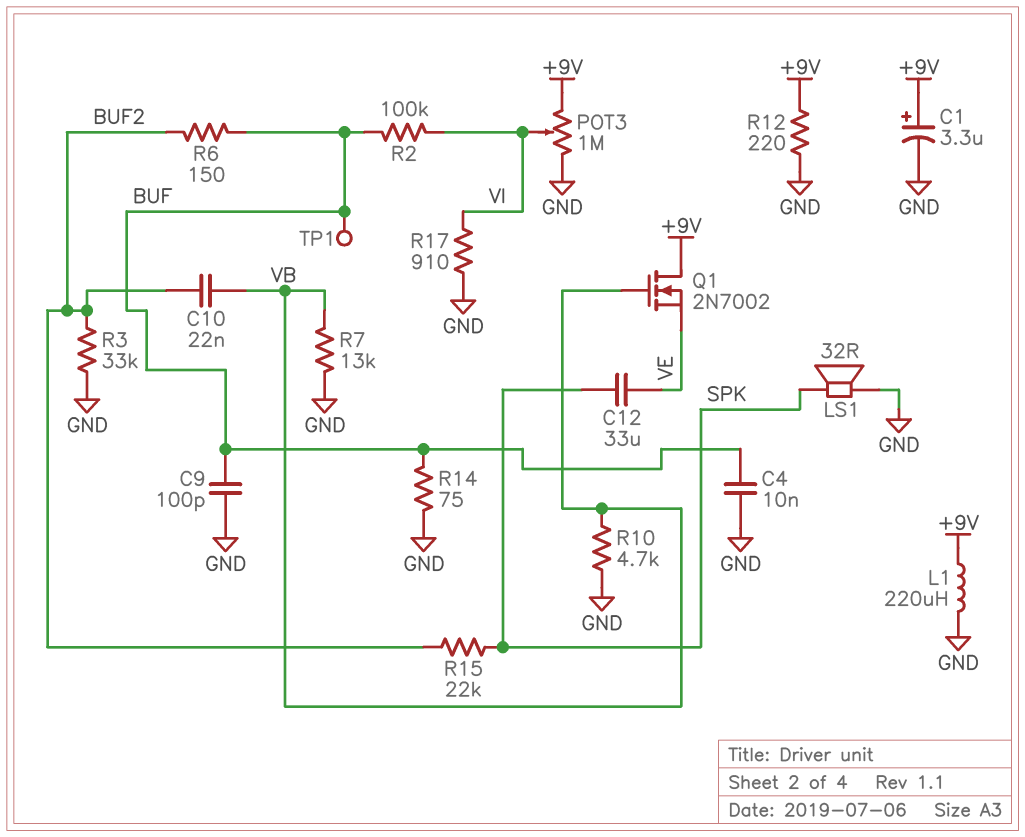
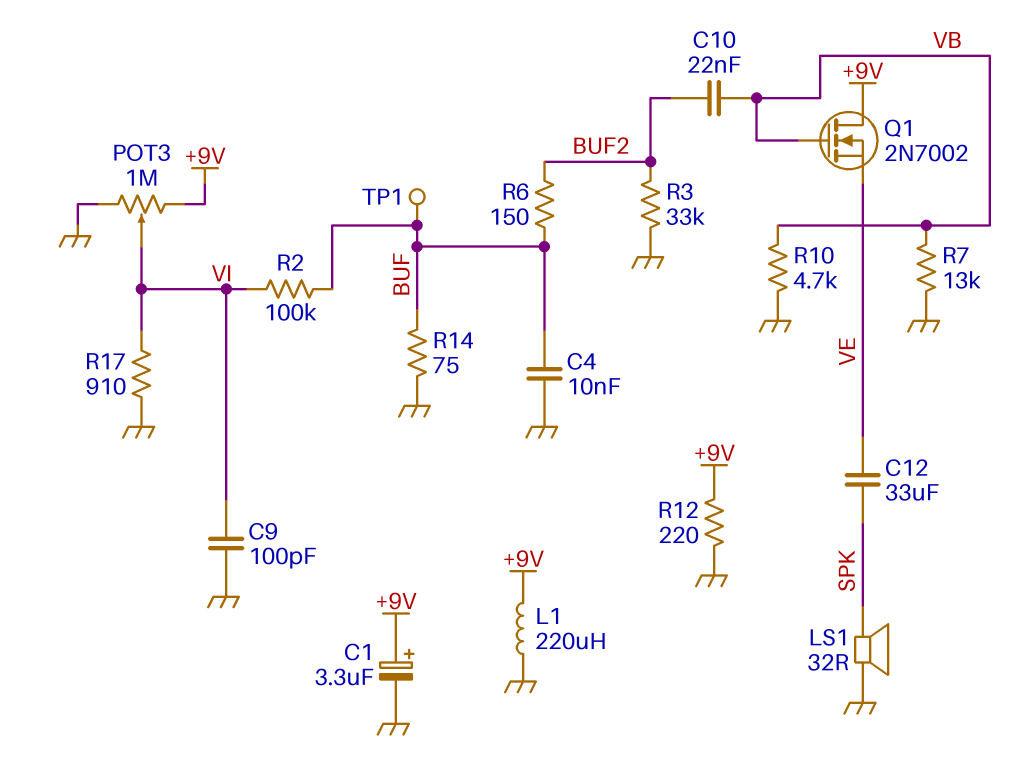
C9: 100pF (BUF, GND) -> 100pF (GND, VI)
R15: 22k (BUF2, SPK) -> none

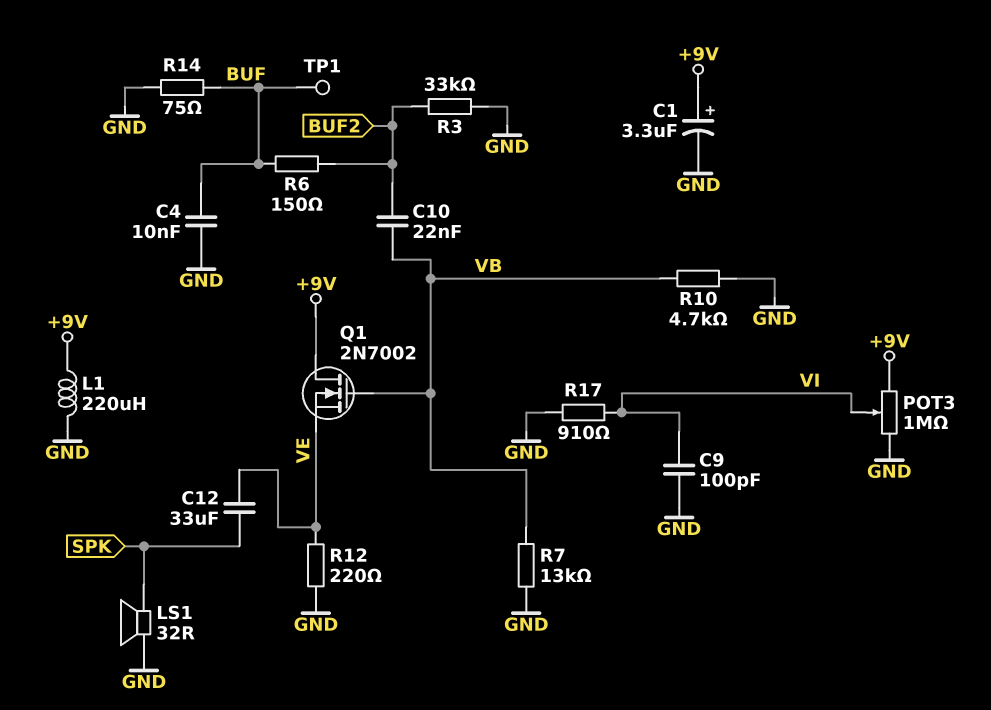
R2: 100k (BUF, VI) -> none
R12: 220 (+9V, GND) -> 220 (GND, VE)

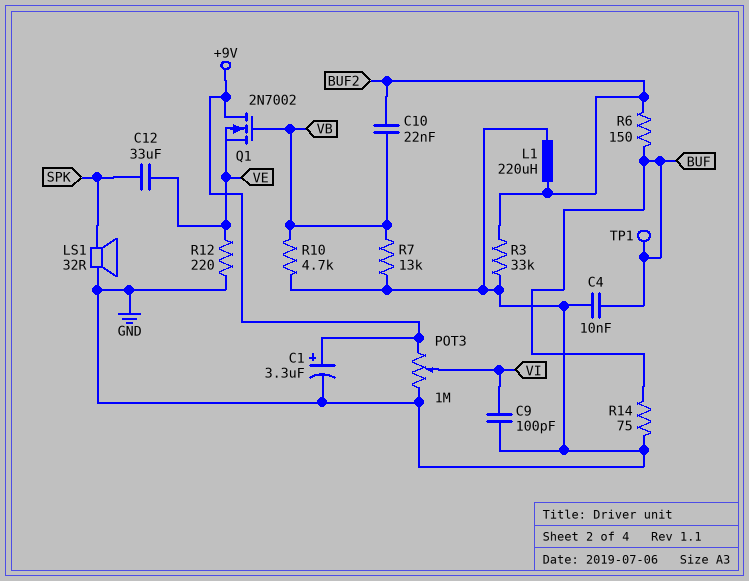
L1: 220uH (+9V, GND) -> 220uH (BUF2, GND)
R17: 910 (GND, VI) -> none

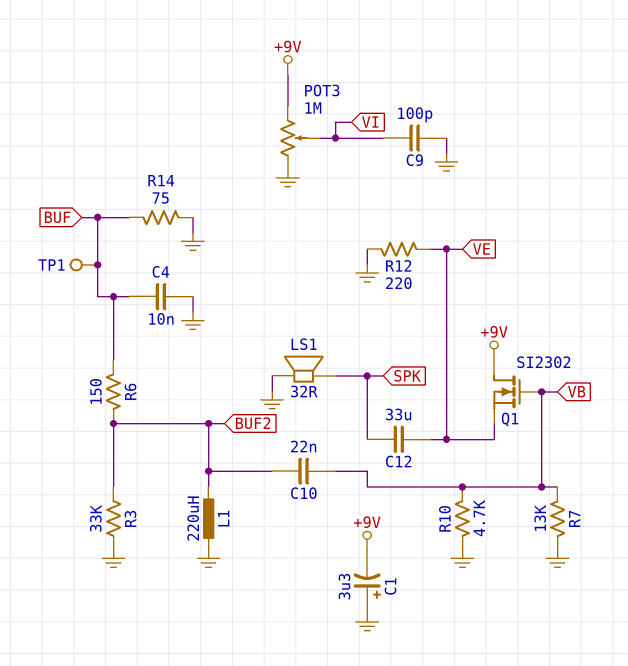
C1: 3.3uF (plus +9V, minus GND) -> 3.3uF (plus GND, minus +9V)
Q1: NMOS 2N7002 (G VB, D +9V, S VE) -> NMOS SI2302 (G VB, D +9V, S VE)

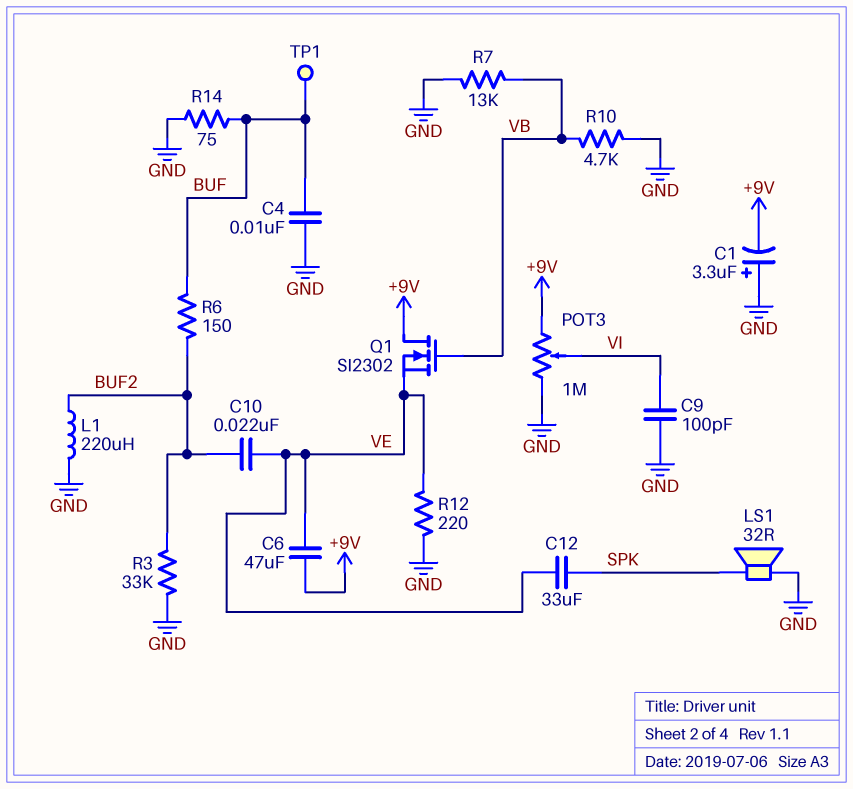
C6: none -> 47uF (+9V, VE)
C10: 22nF (BUF2, VB) -> 22nF (BUF2, VE)

